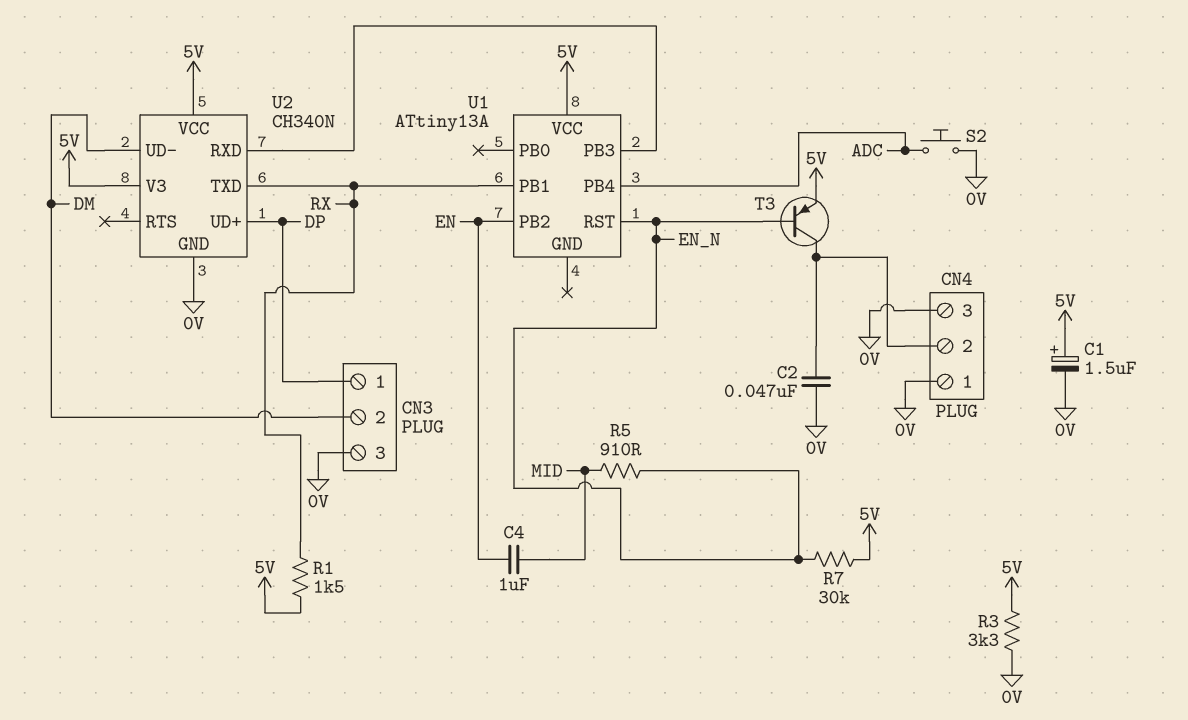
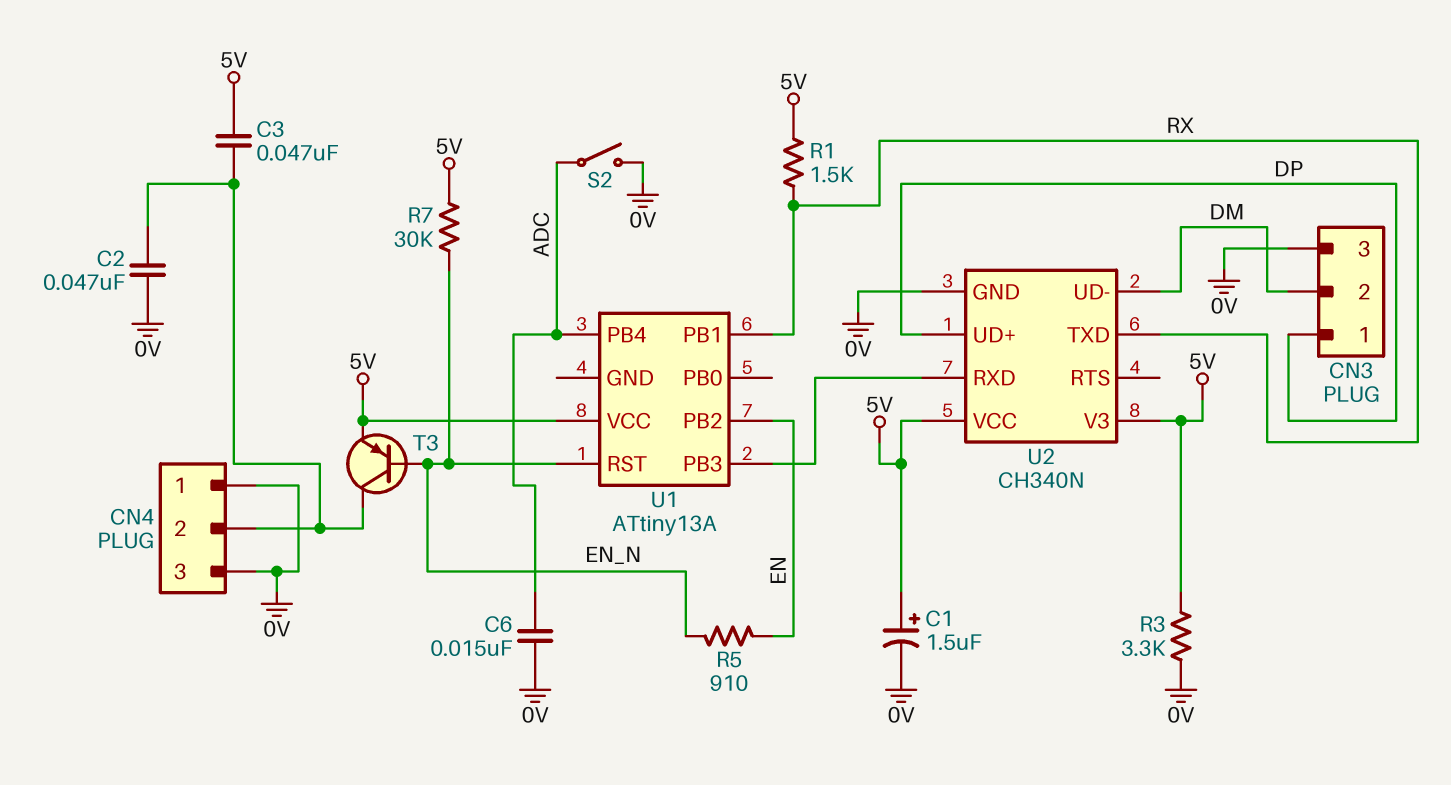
C3: none -> 47nF (5V, CN4/2)
C4: 1uF (EN, MID) -> none
C6: none -> 15nF (0V, ADC)
R5: 910 (EN_N, MID) -> 910 (EN, EN_N)
S2: button (0V, ADC) -> switch (0V, ADC)

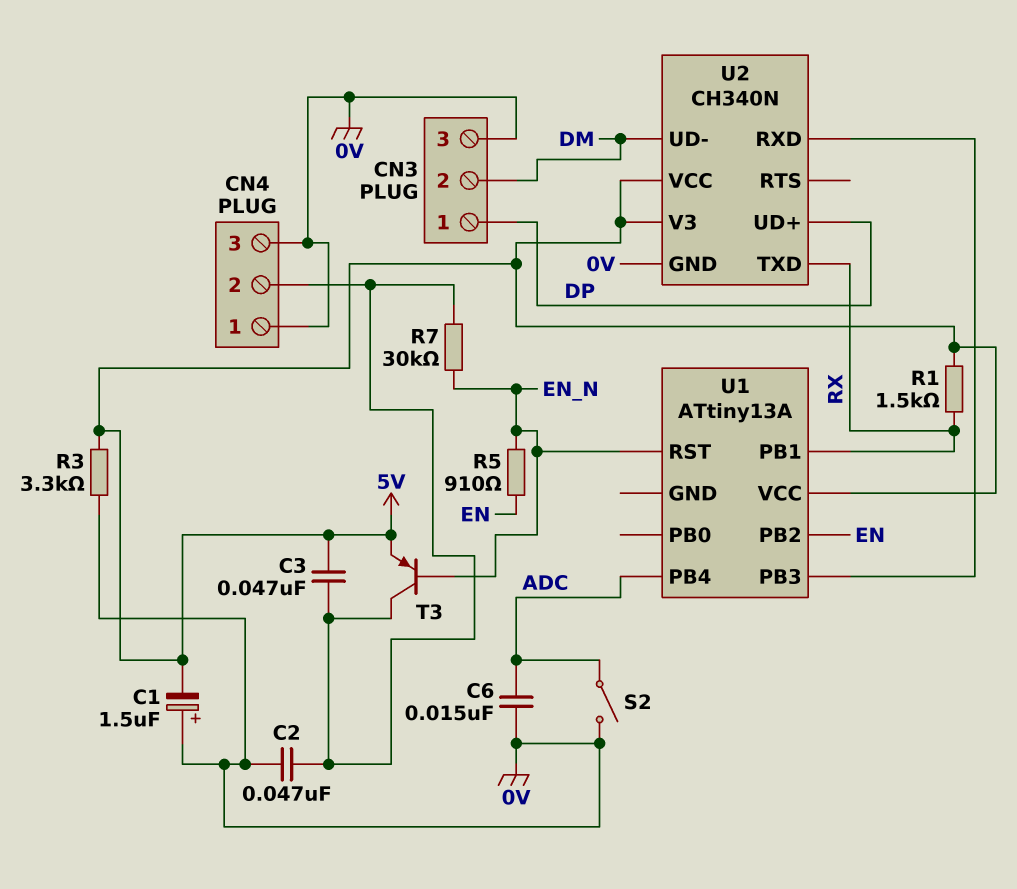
C1: 1.5uF (plus 5V, minus 0V) -> 1.5uF (plus 0V, minus 5V)
R7: 30k (5V, EN_N) -> 30k (CN4/2, EN_N)

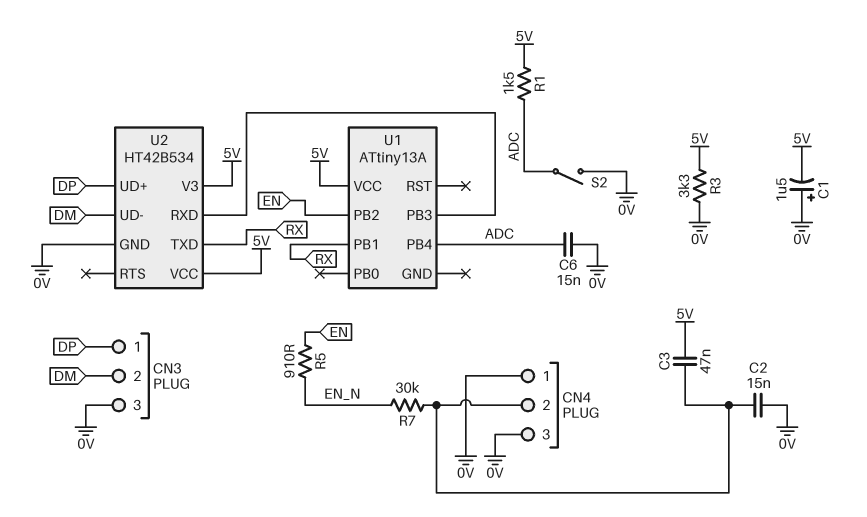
C2: 47nF (0V, CN4/2) -> 15nF (0V, CN4/2)
R1: 1.5k (5V, RX) -> 1.5k (5V, ADC)
T3: PNP (B EN_N, C CN4/2, E 5V) -> none
U1 pin RST: EN_N -> none
U2: CH340N -> HT42B534

